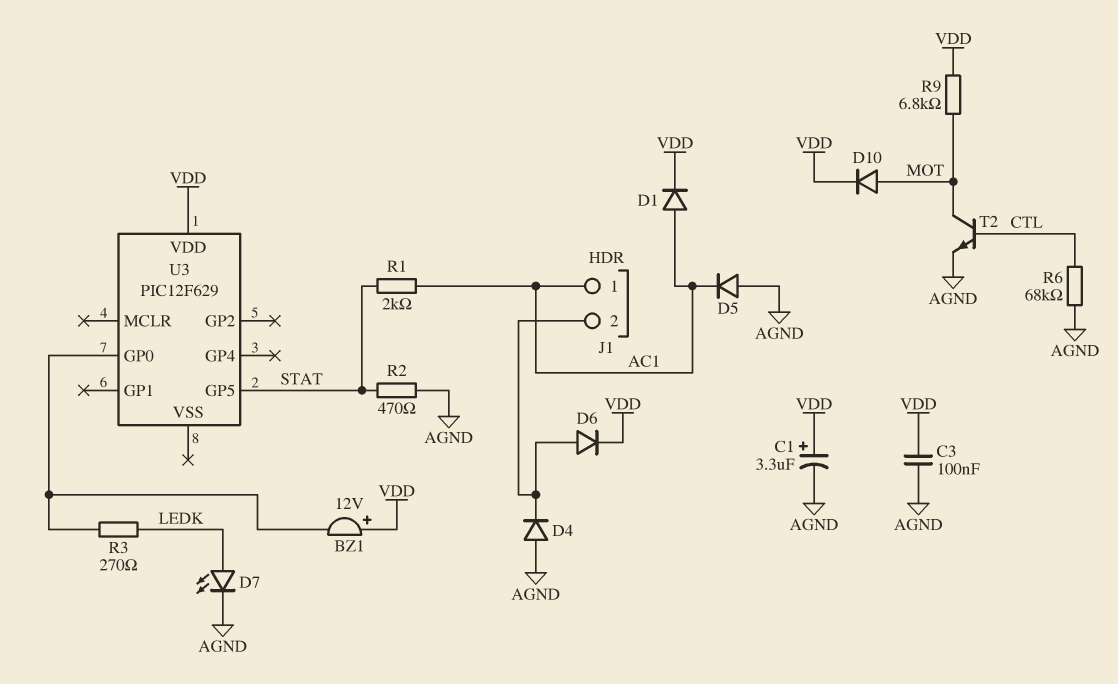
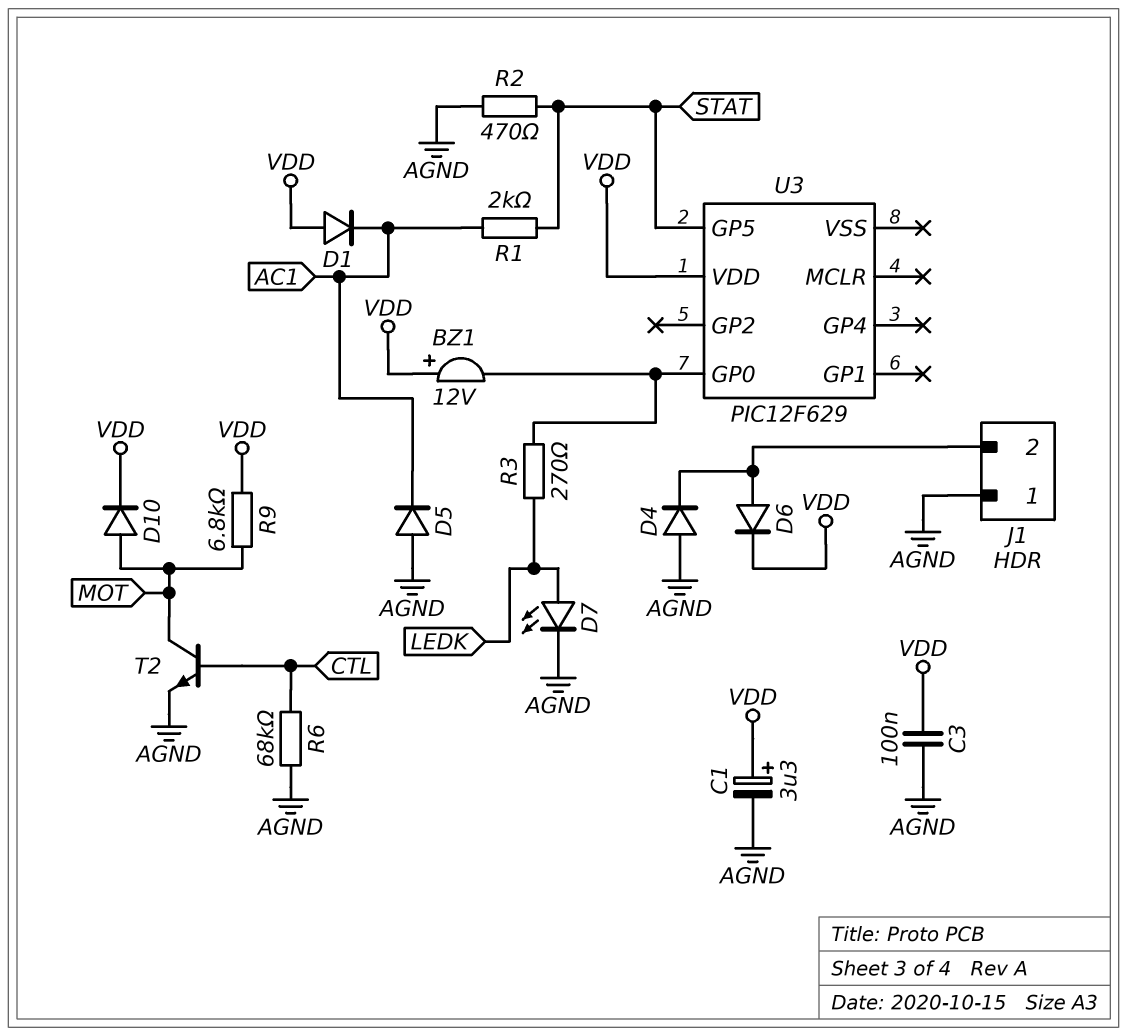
D1: diode (A AC1, K VDD) -> diode (A VDD, K AC1)
J1 pin 1: AC1 -> AGND

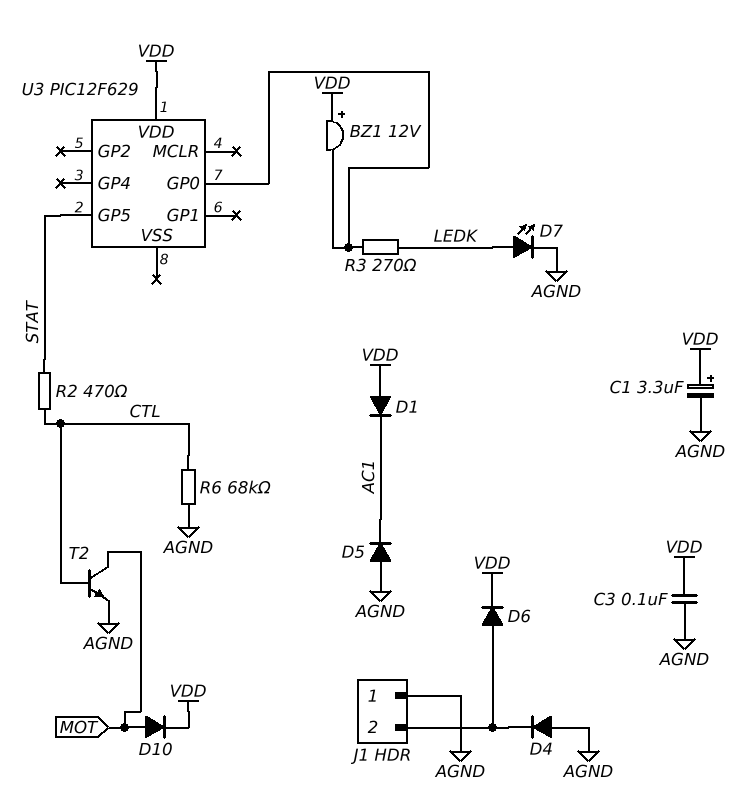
R1: 2k (AC1, STAT) -> none
R2: 470 (AGND, STAT) -> 470 (CTL, STAT)
R9: 6.8k (MOT, VDD) -> none

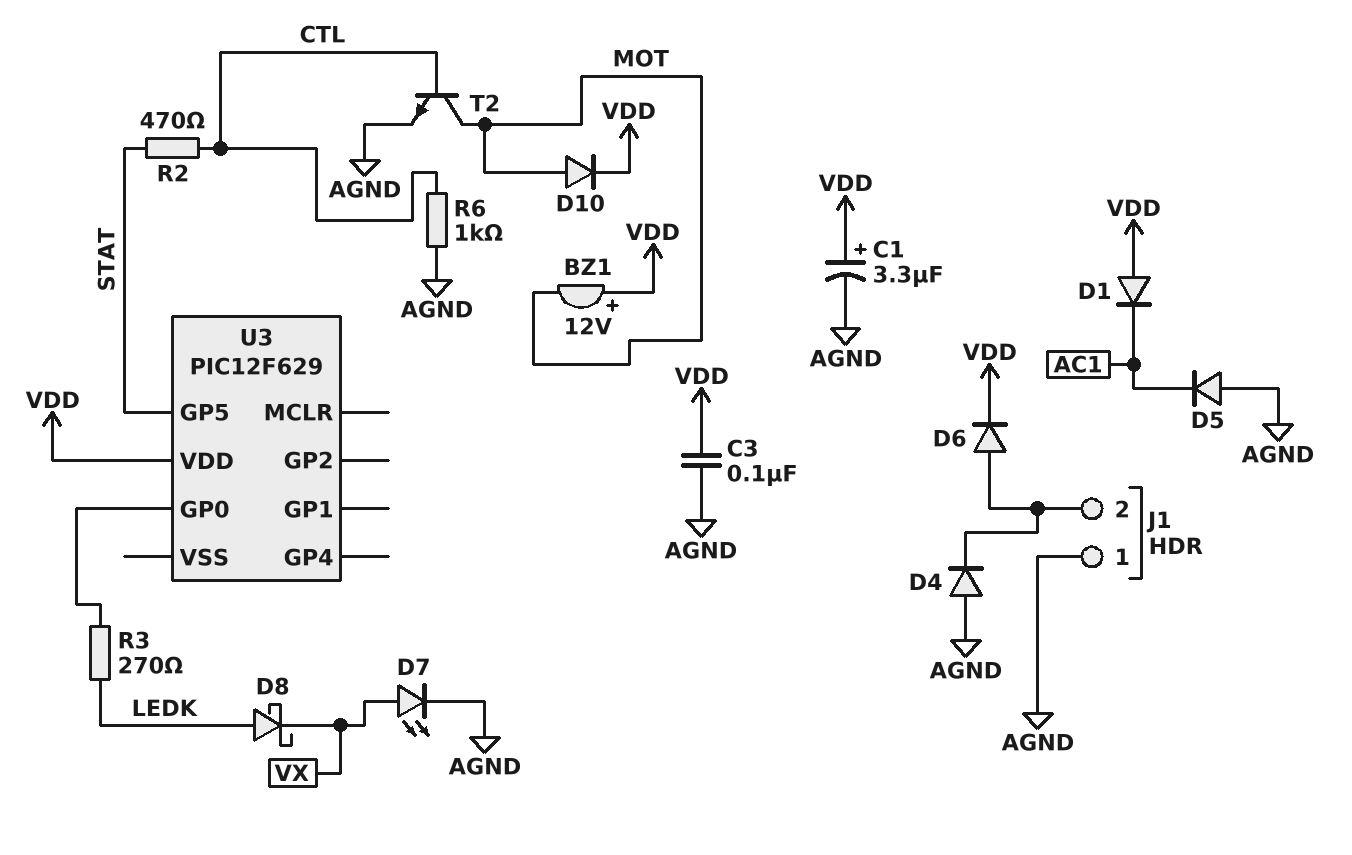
BZ1: buzzer 12V (plus VDD, minus U3/GP0) -> buzzer 12V (plus VDD, minus MOT)
D7: LED (A LEDK, K AGND) -> LED (A VX, K AGND)
D8: none -> schottky (A LEDK, K VX)
R6: 68k (AGND, CTL) -> 1k (AGND, CTL)

